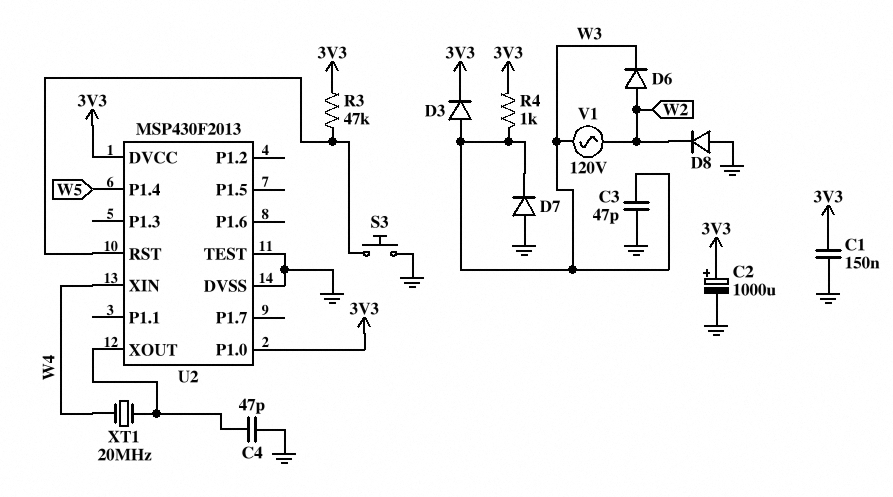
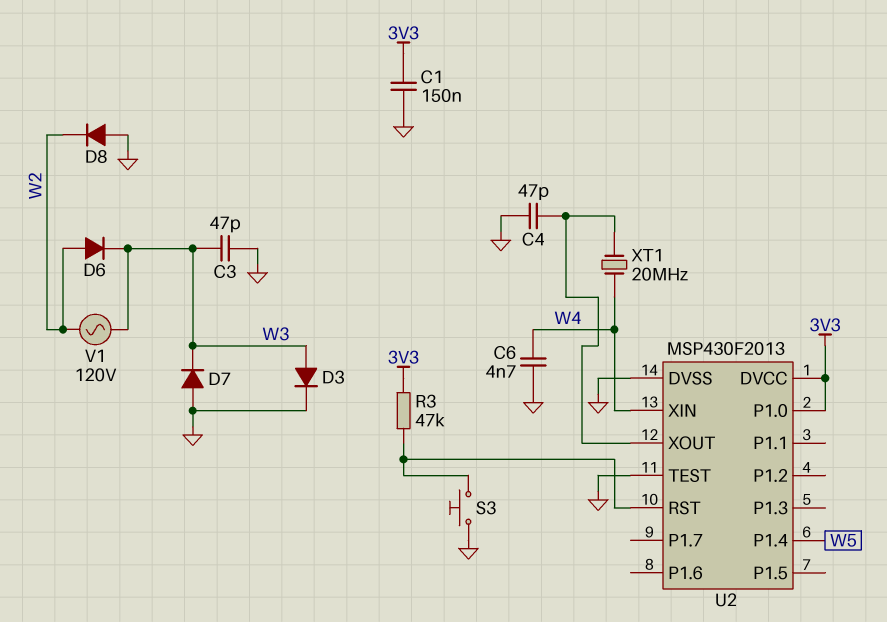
C2: 1000uF (plus 3V3, minus GND) -> none
C6: none -> 4.7nF (GND, W4)
D3: diode (A W3, K 3V3) -> diode (A W3, K GND)
R4: 1k (3V3, W3) -> none

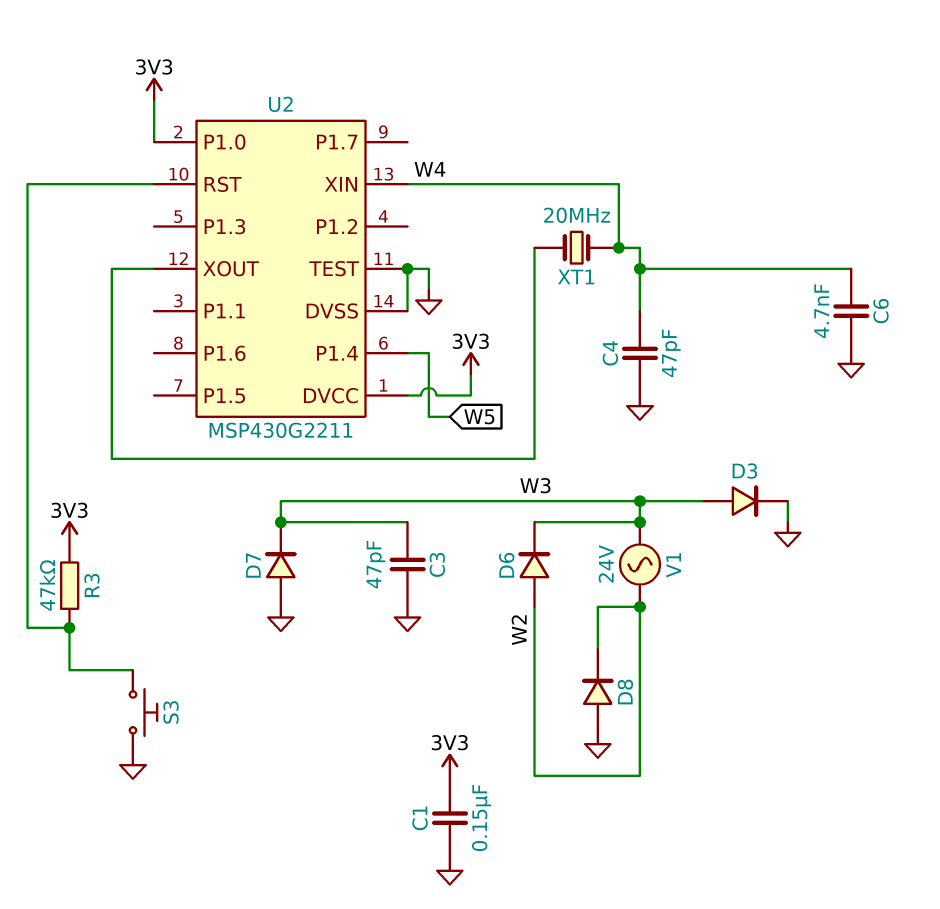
C4: 47pF (GND, U2/XOUT) -> 47pF (GND, W4)
U2: MSP430F2013 -> MSP430G2211
V1: AC 120V (W2, W3) -> AC 24V (W2, W3)

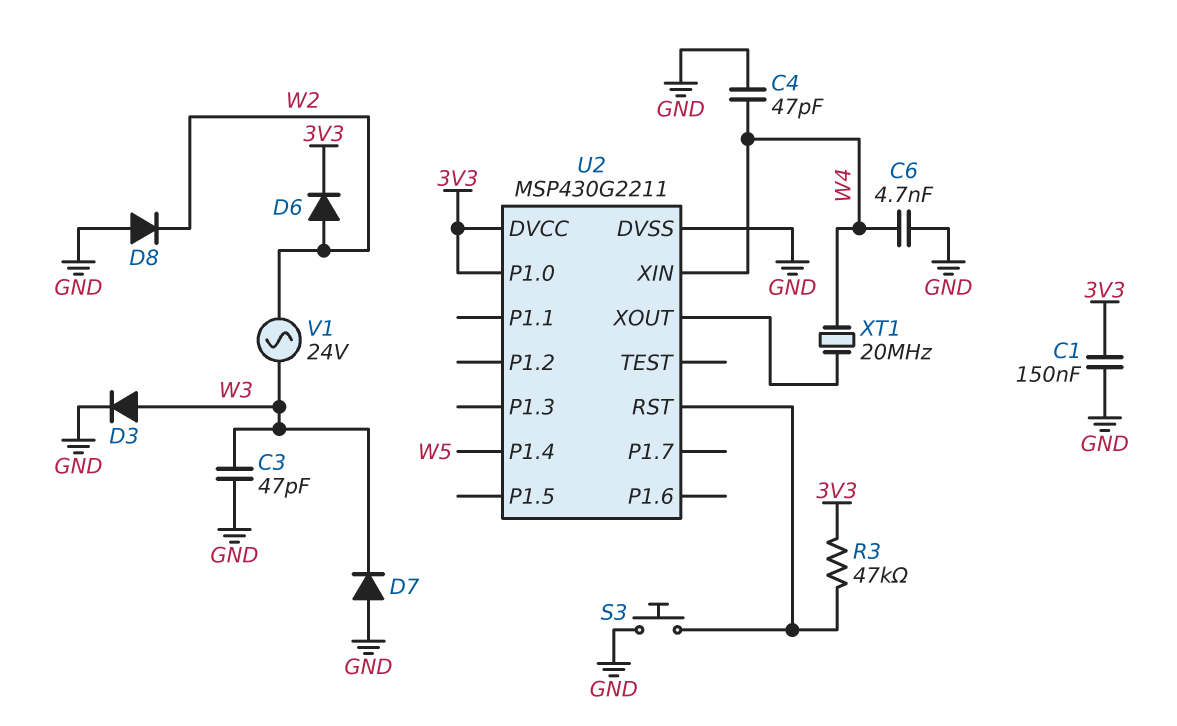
D6: diode (A W2, K W3) -> diode (A W2, K 3V3)
U2 pin TEST: GND -> none

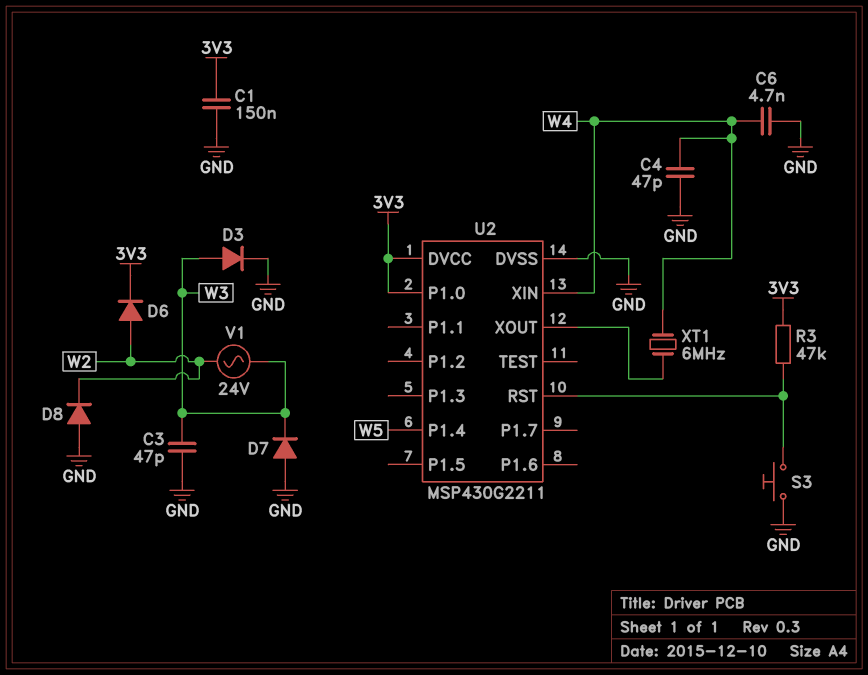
XT1: 20MHz (U2/XOUT, W4) -> 6MHz (U2/XOUT, W4)

